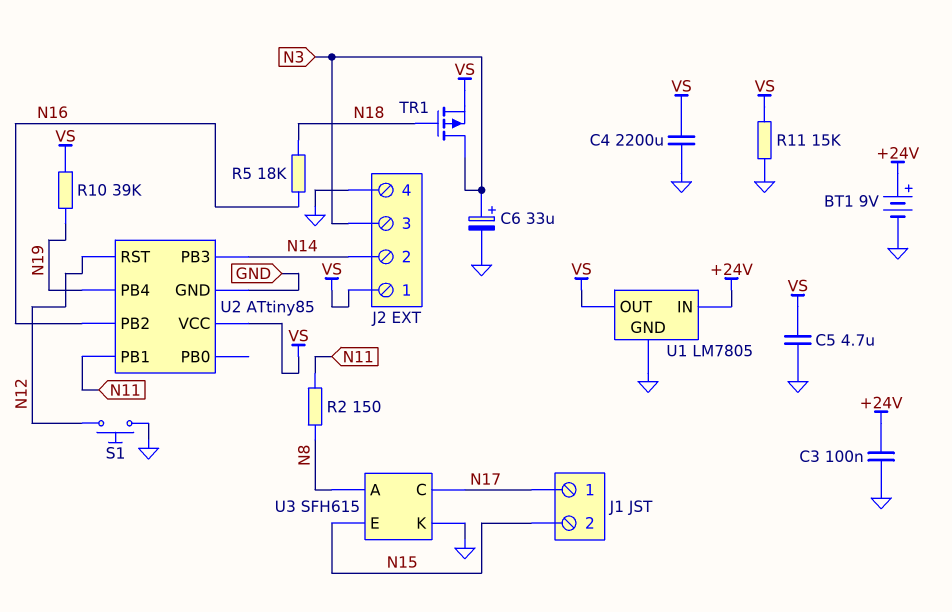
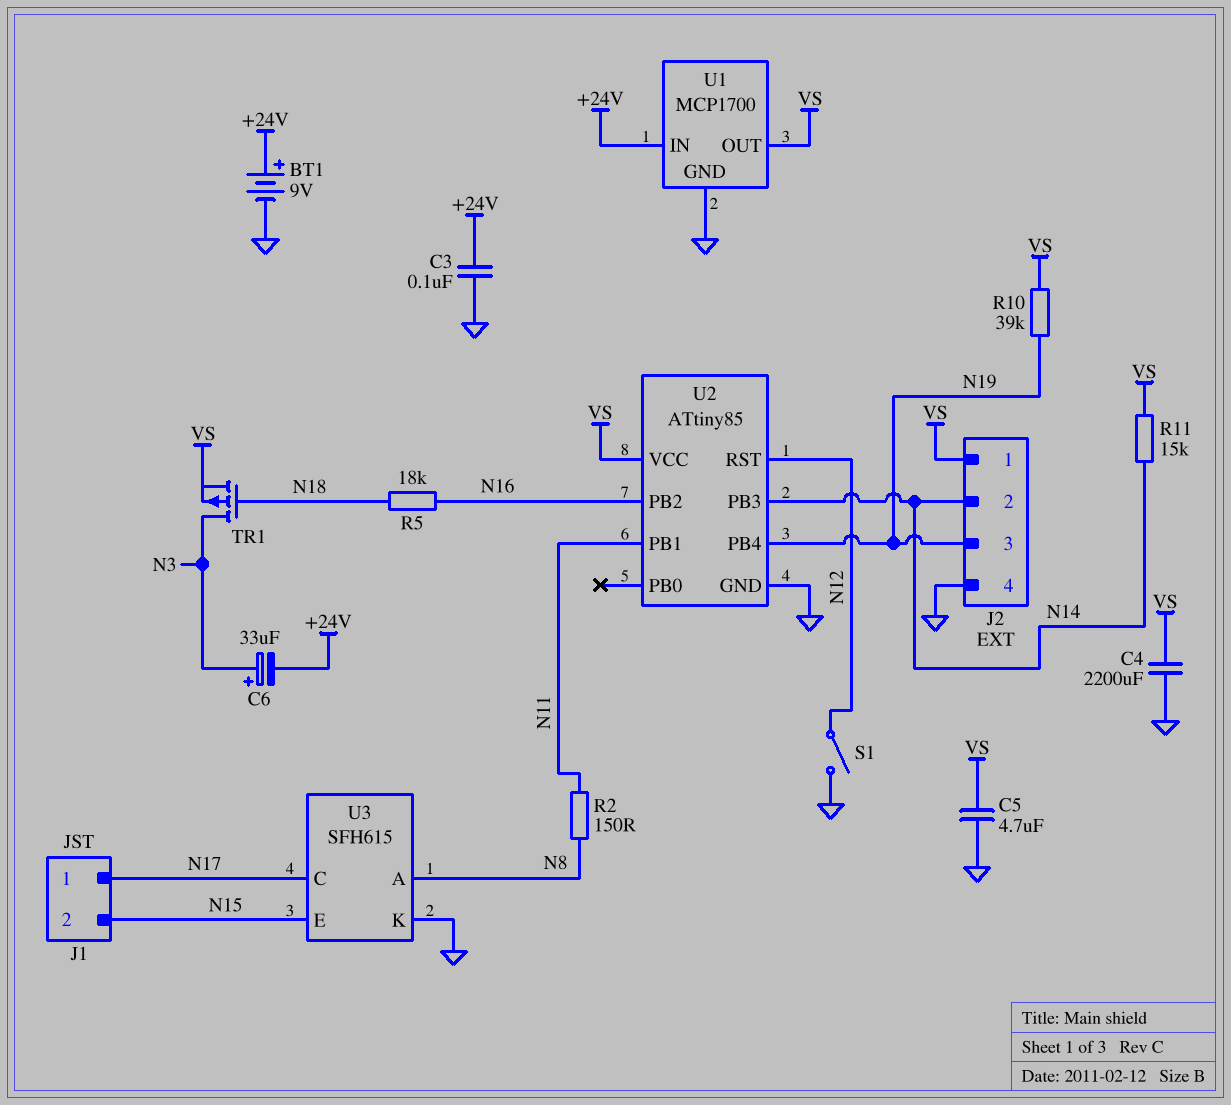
C6: 33uF (plus N3, minus GND) -> 33uF (plus N3, minus +24V)
J2 pin 3: N3 -> N19
R11: 15k (GND, VS) -> 15k (N14, VS)
S1: button (GND, N12) -> switch (GND, N12)
U1: LM7805 -> MCP1700

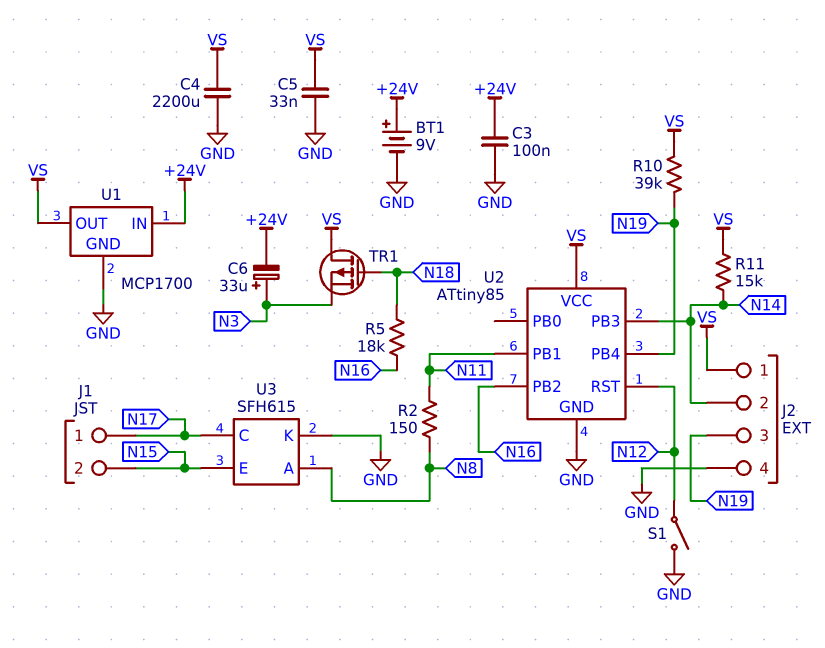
C5: 4.7uF (GND, VS) -> 33nF (GND, VS)
TR1: PMOS (G N18, D N3, S VS) -> PMOS (G N18, D VS, S N3)

